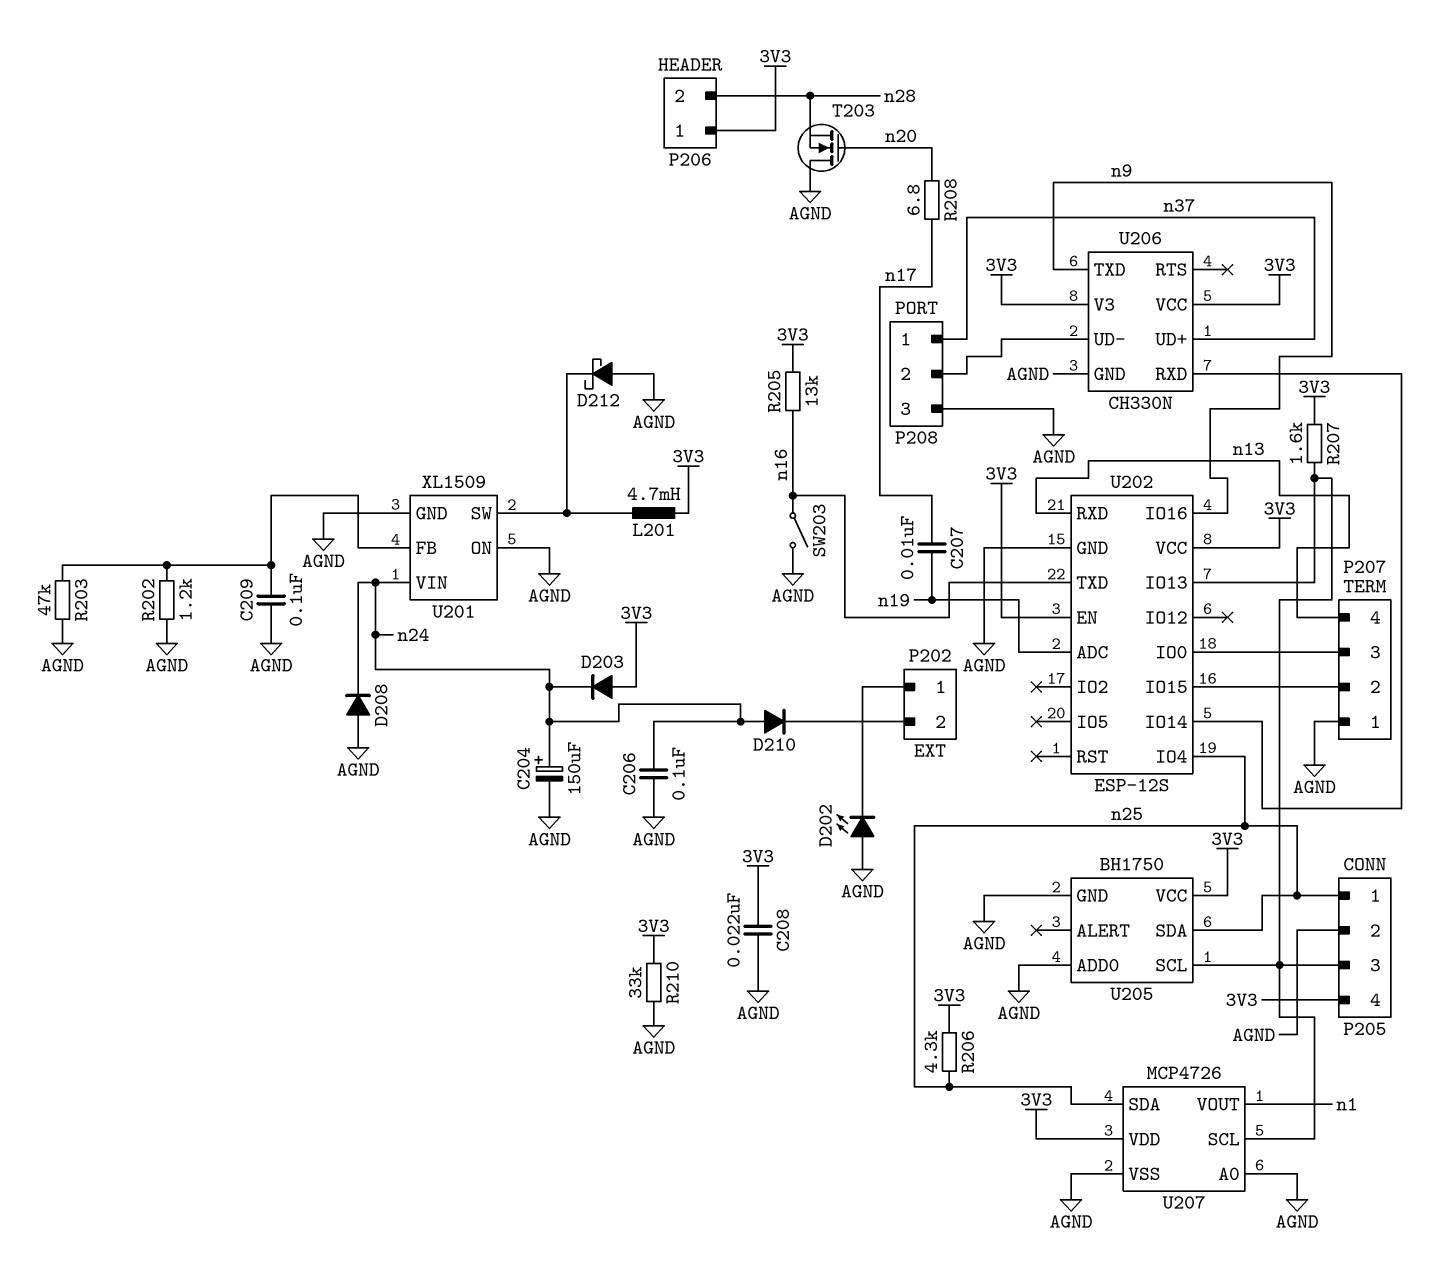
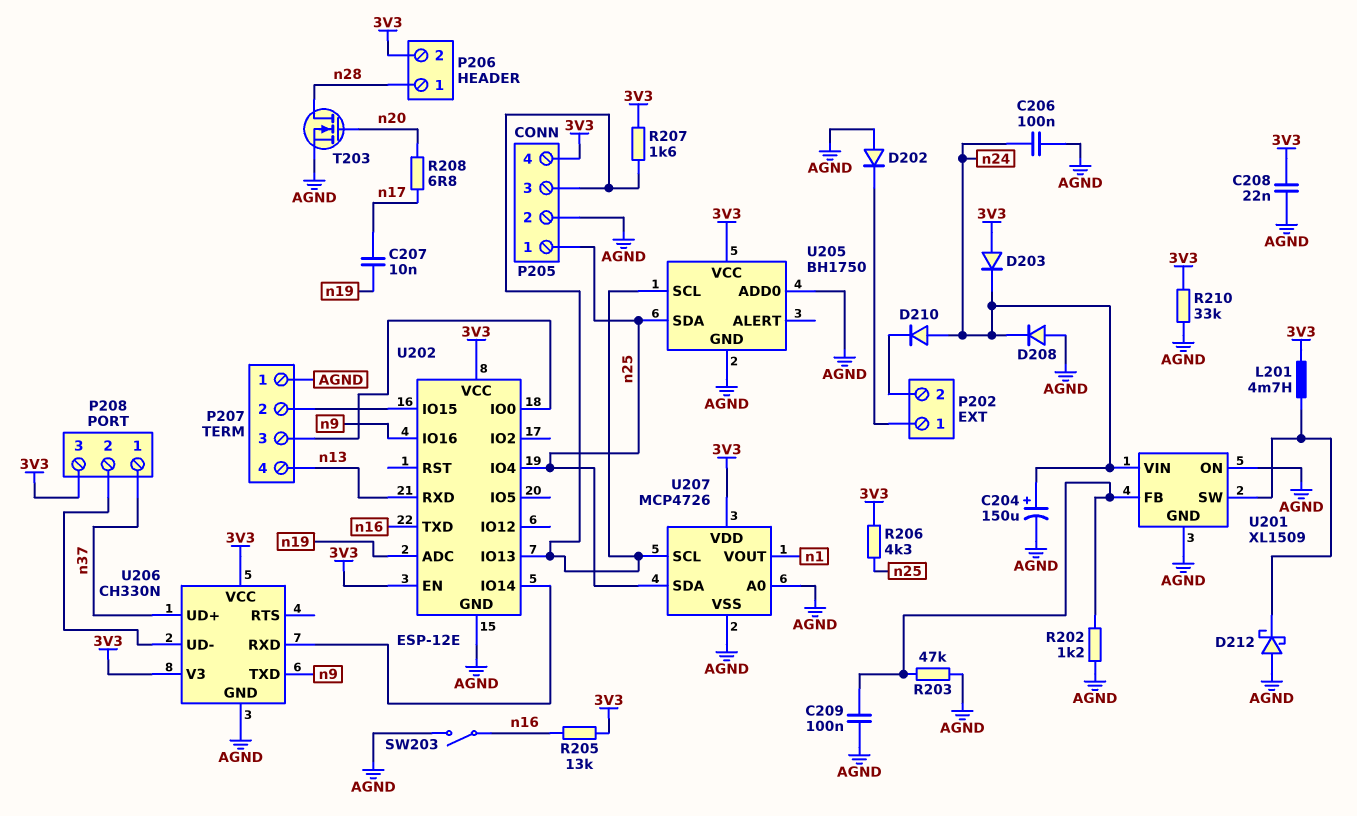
D202: LED (A AGND, K P202/1) -> diode (A AGND, K P202/1)
P206 pin 1: 3V3 -> n28
P206 pin 2: n28 -> 3V3
P208 pin 3: AGND -> 3V3
T203: NMOS (G n20, D AGND, S n28) -> NMOS (G n20, D n28, S AGND)
U202: ESP-12S -> ESP-12E

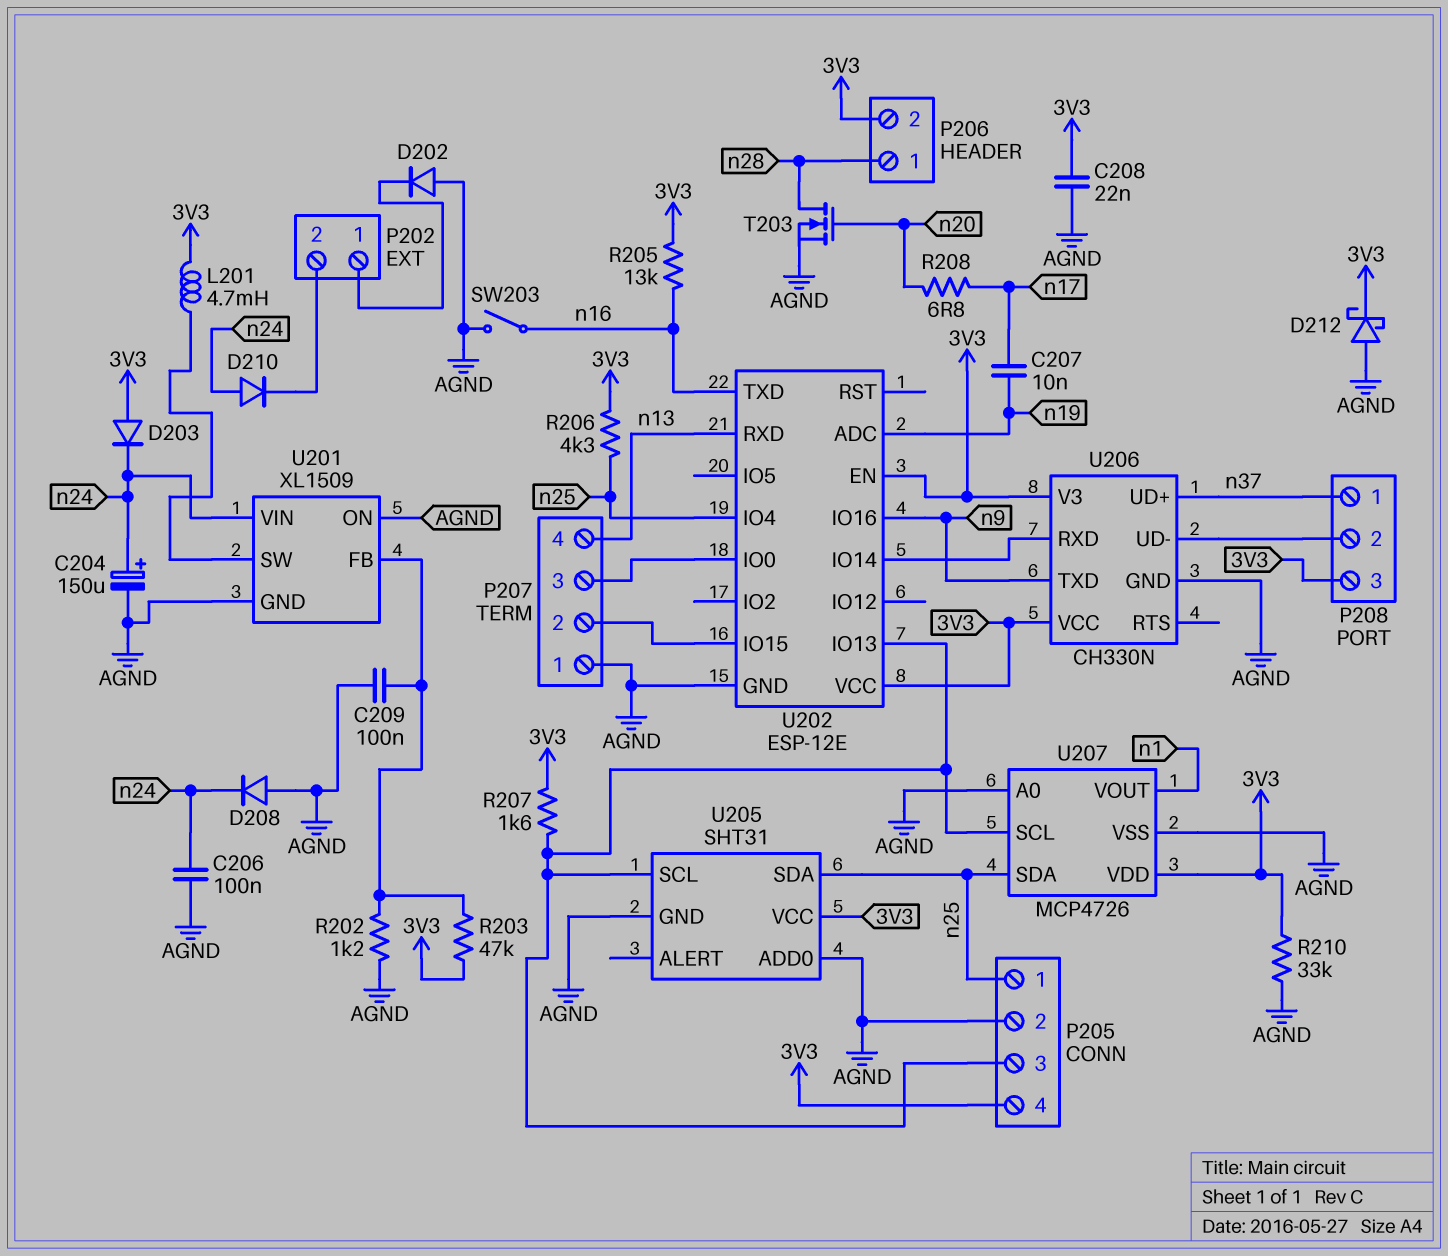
D212: schottky (A AGND, K U201/SW) -> schottky (A AGND, K 3V3)
R203: 47k (AGND, U201/FB) -> 47k (3V3, U201/FB)
U205: BH1750 -> SHT31

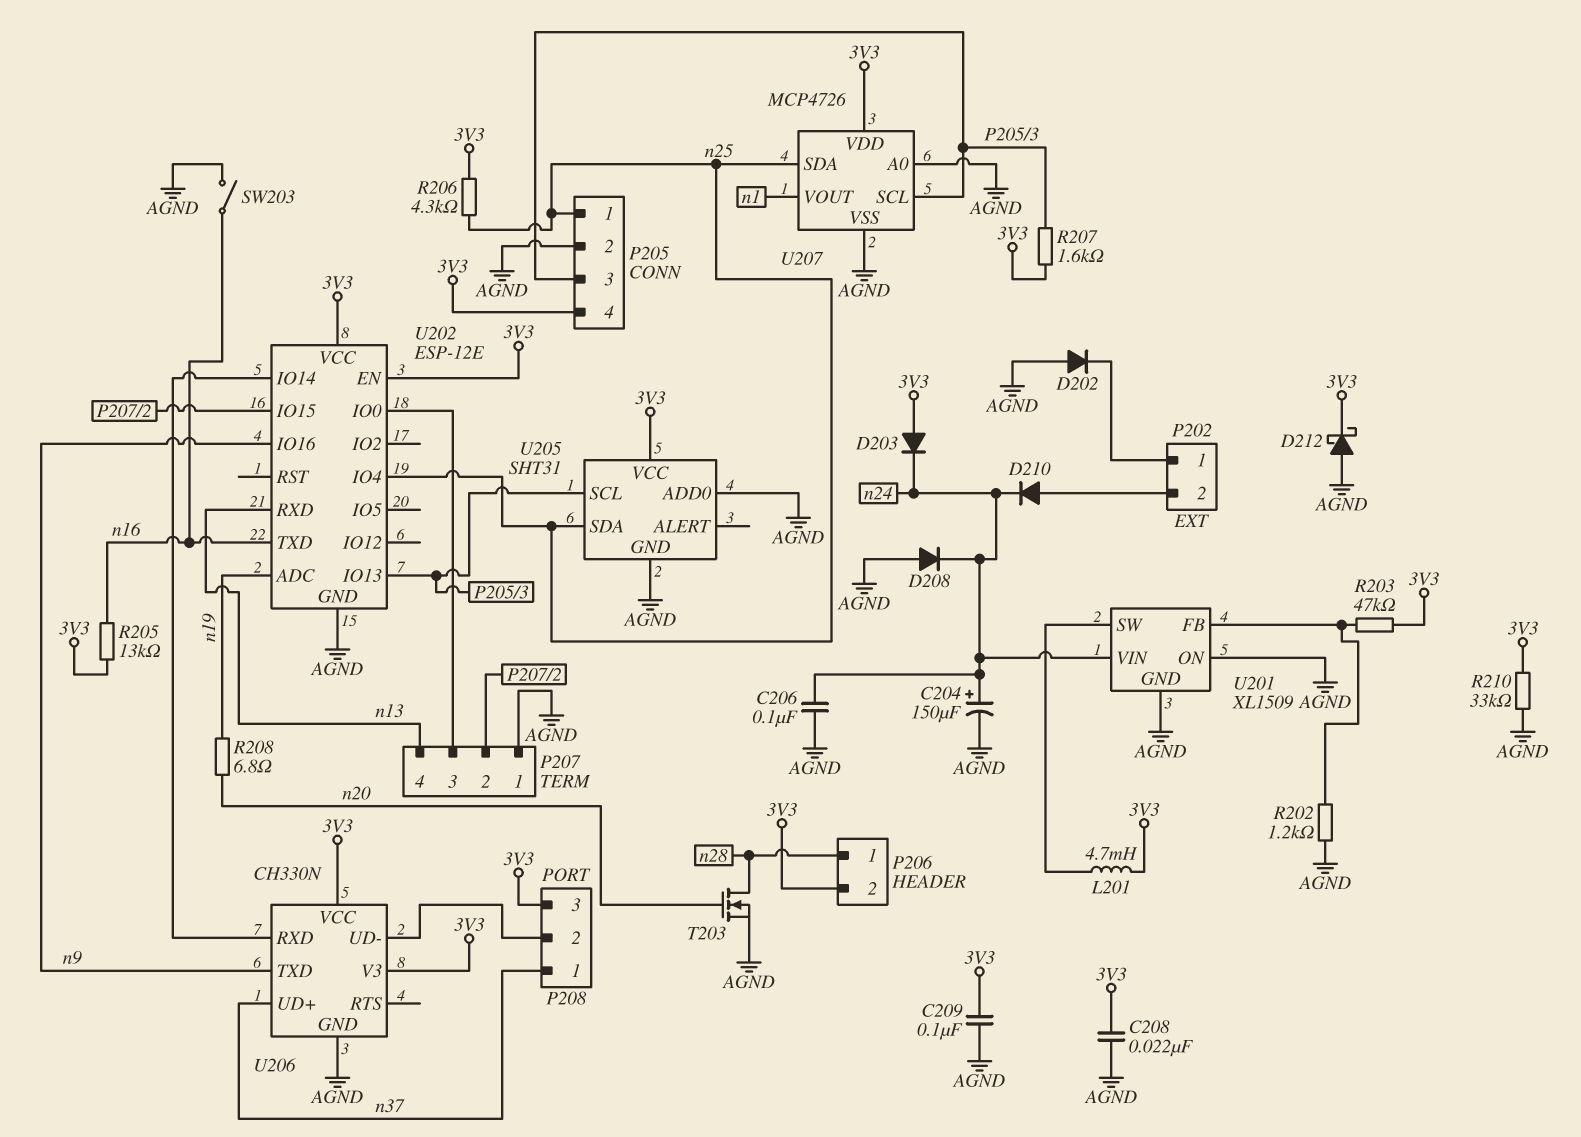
C207: 10nF (n17, n19) -> none
C209: 100nF (AGND, U201/FB) -> 100nF (3V3, AGND)
D210: diode (A n24, K P202/2) -> diode (A P202/2, K n24)
R208: 6.8 (n17, n20) -> 6.8 (n19, n20)

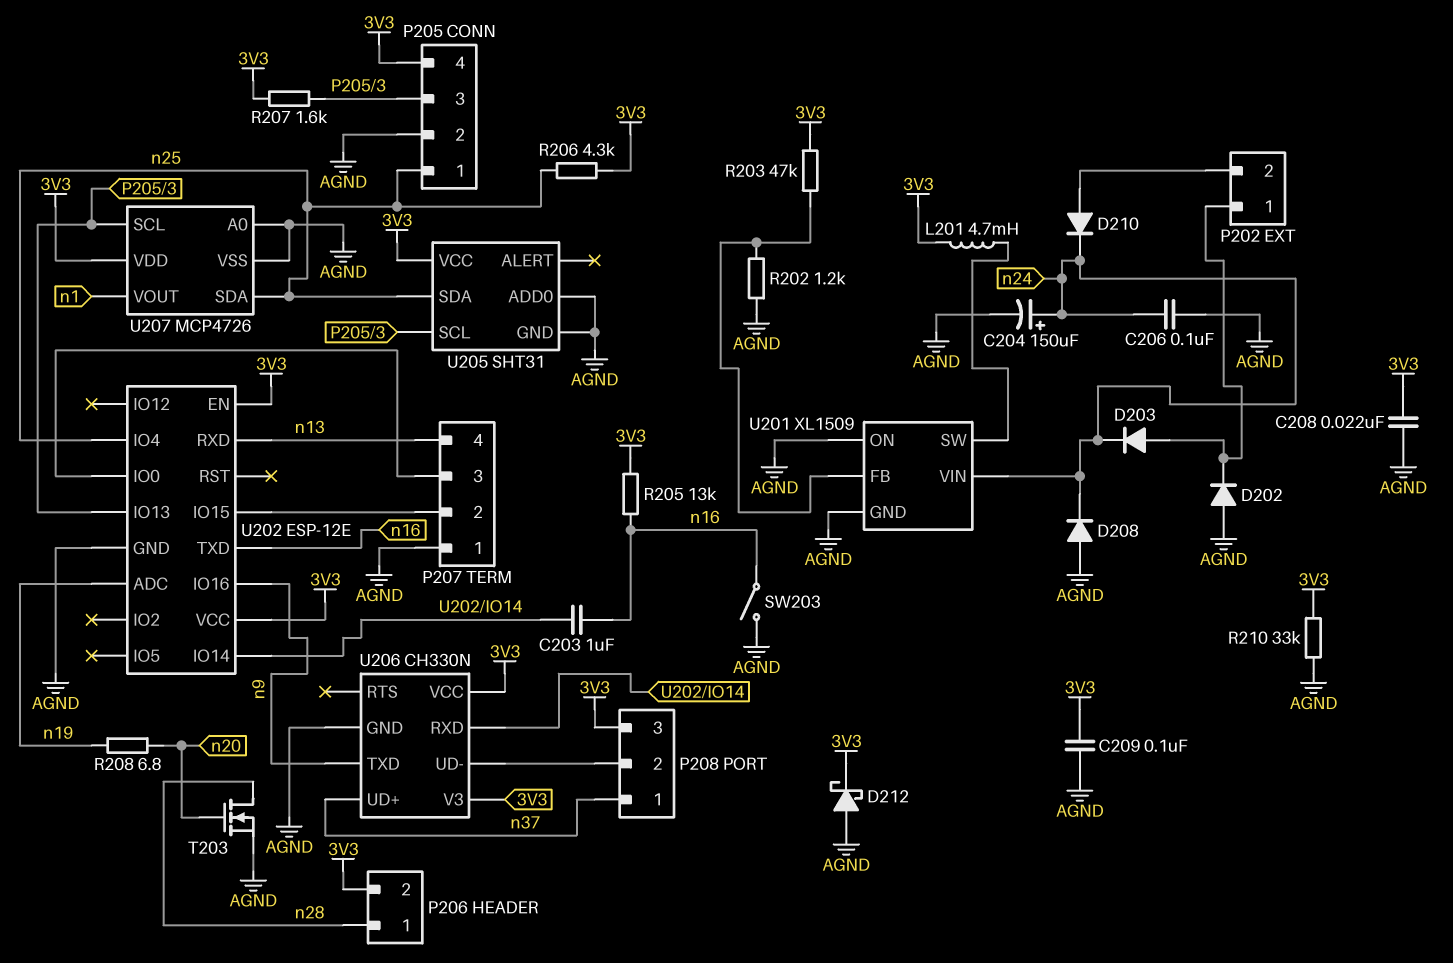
C203: none -> 1uF (U202/IO14, n16)
D203: diode (A 3V3, K n24) -> diode (A P202/1, K n24)

